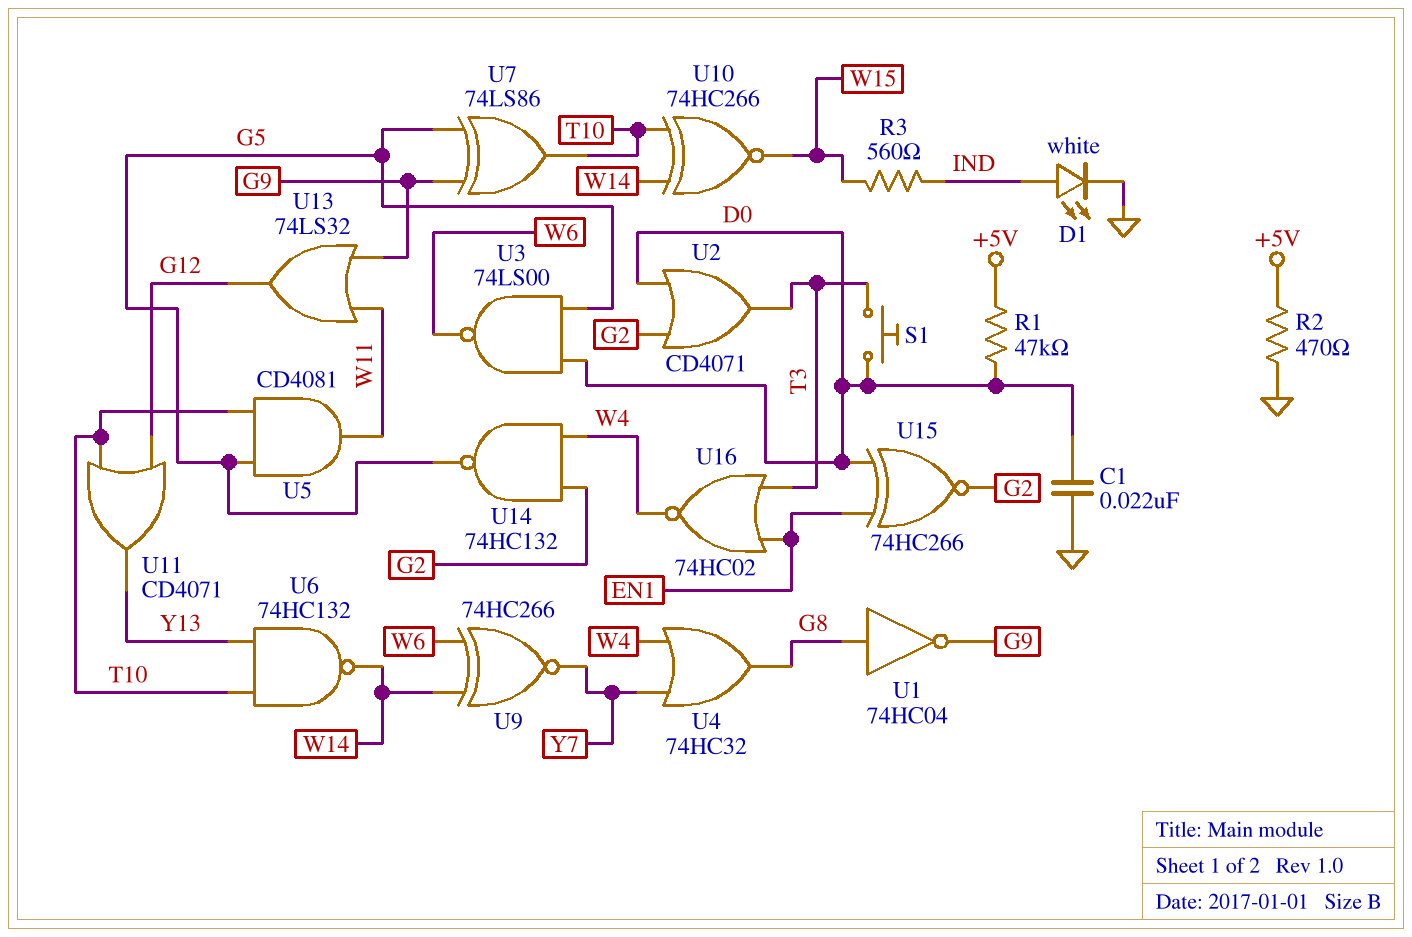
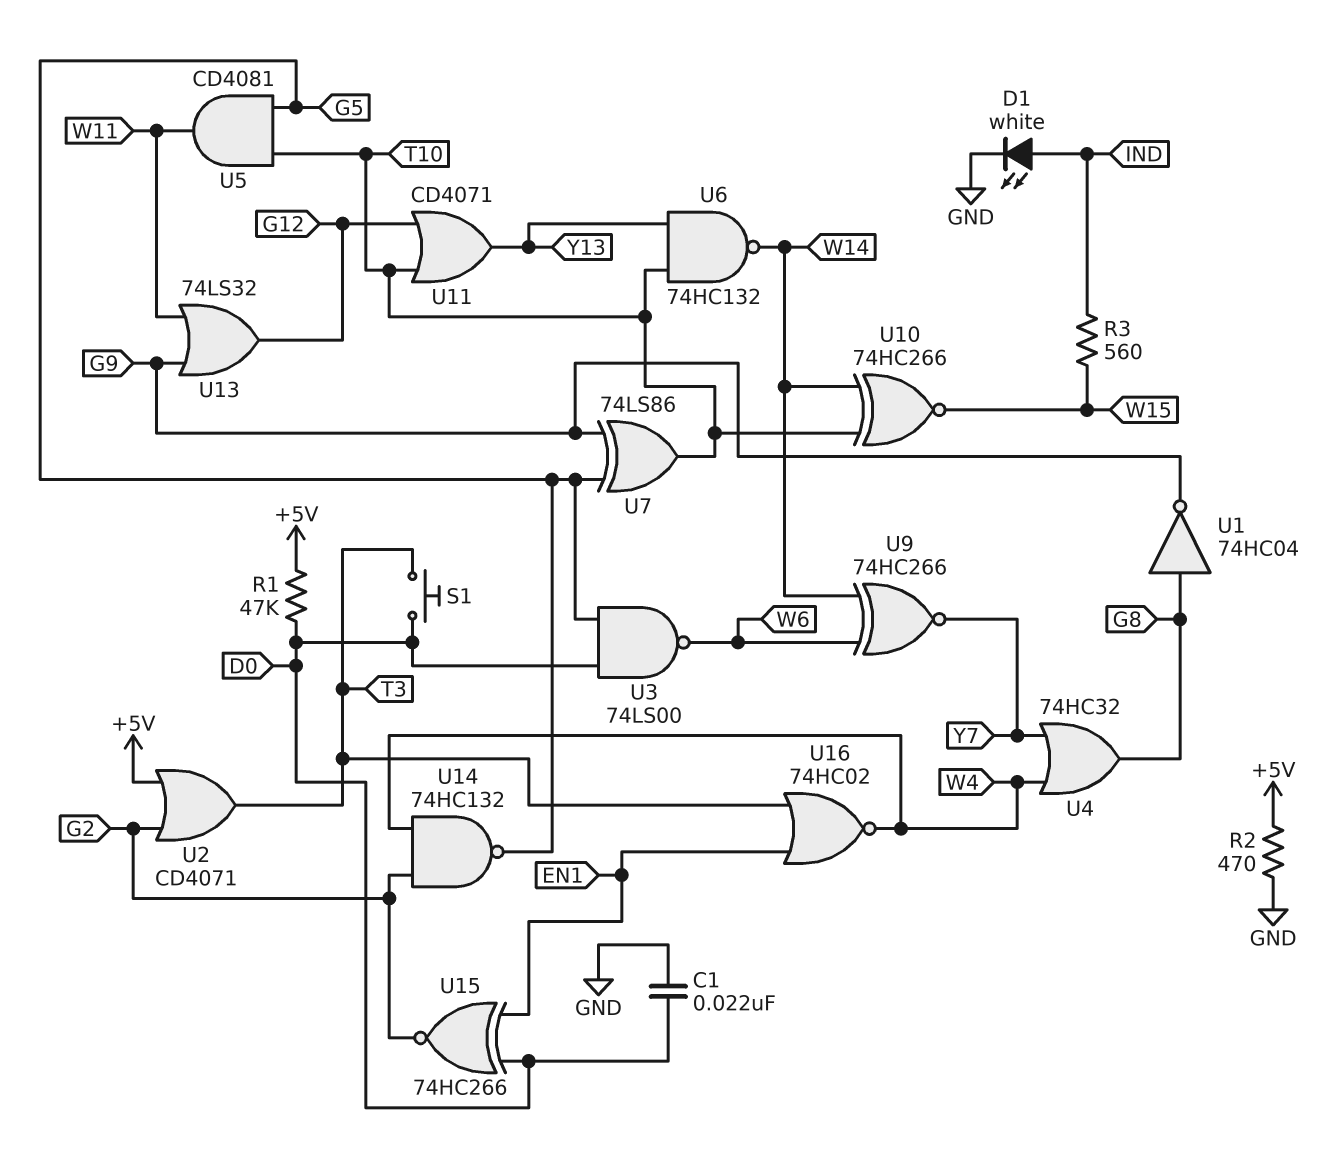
U2: OR CD4071 (in D0, in G2, out T3) -> OR CD4071 (in +5V, in G2, out T3)

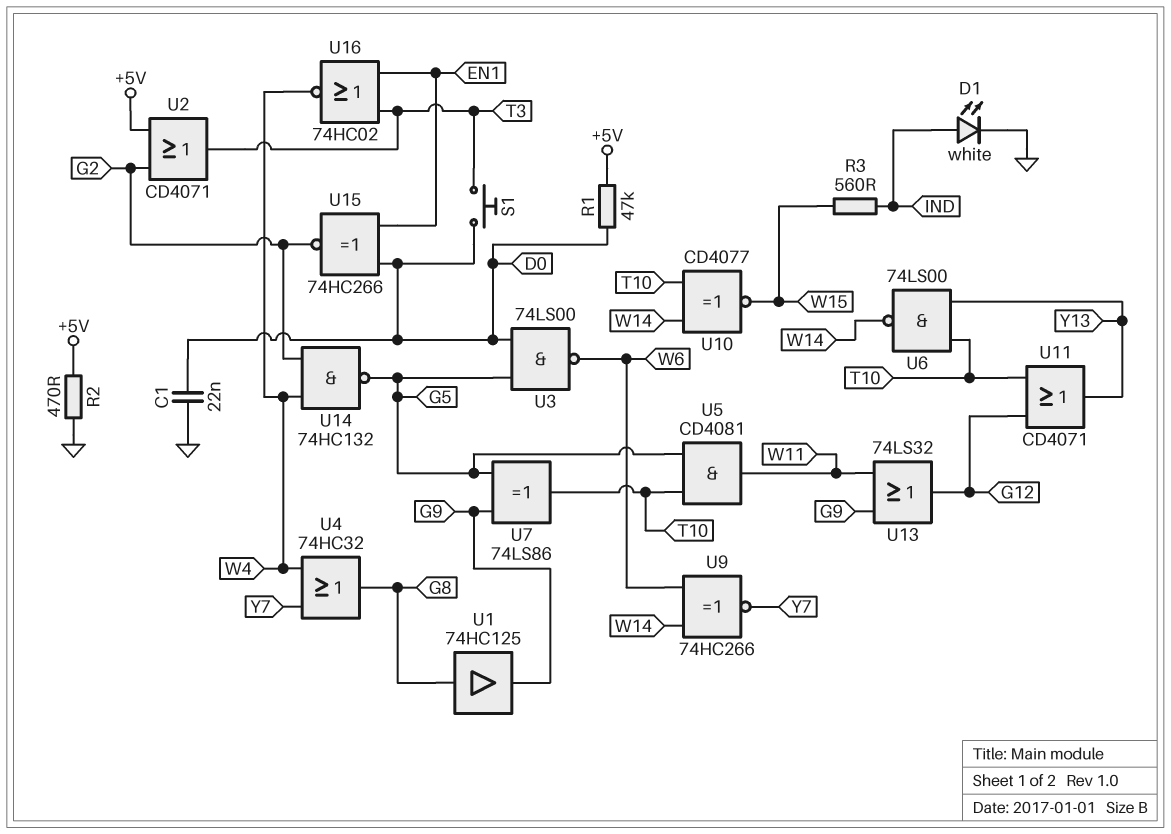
U1: NOT 74HC04 (in G8, out G9) -> buffer 74HC125 (in G8, out G9)
U6: NAND 74HC132 (in T10, in Y13, out W14) -> NAND 74LS00 (in T10, in Y13, out W14)
U10: XNOR 74HC266 (in T10, in W14, out W15) -> XNOR CD4077 (in T10, in W14, out W15)

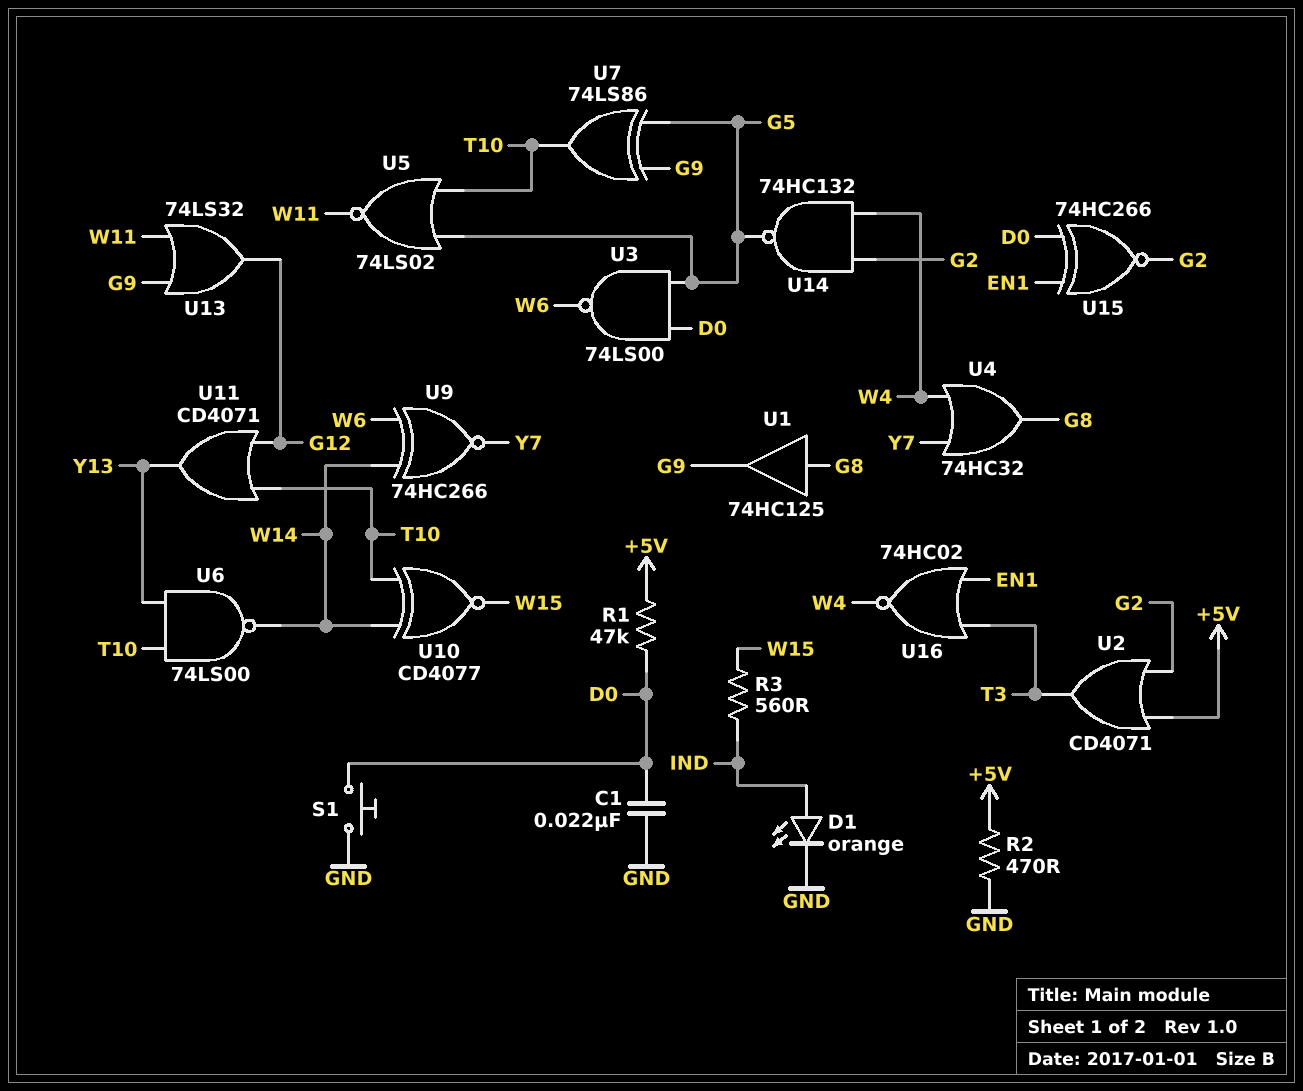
D1: LED white (A IND, K GND) -> LED orange (A IND, K GND)
S1: button (D0, T3) -> button (D0, GND)
U5: AND CD4081 (in G5, in T10, out W11) -> NOR 74LS02 (in G5, in T10, out W11)

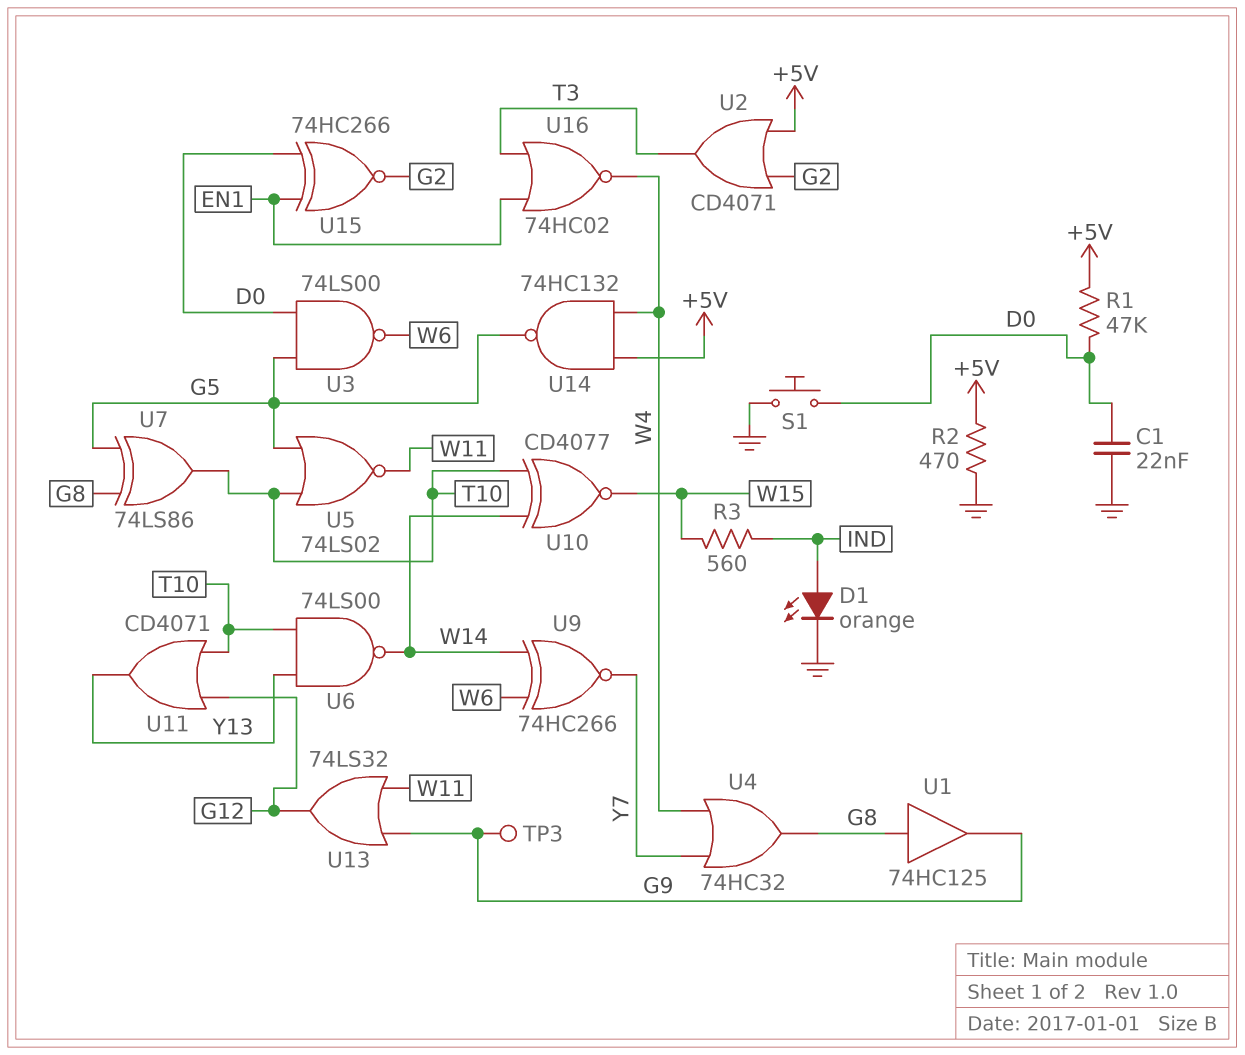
TP3: none -> test point (G9)
U7: XOR 74LS86 (in G5, in G9, out T10) -> XOR 74LS86 (in G5, in G8, out T10)
U14: NAND 74HC132 (in G2, in W4, out G5) -> NAND 74HC132 (in +5V, in W4, out G5)

